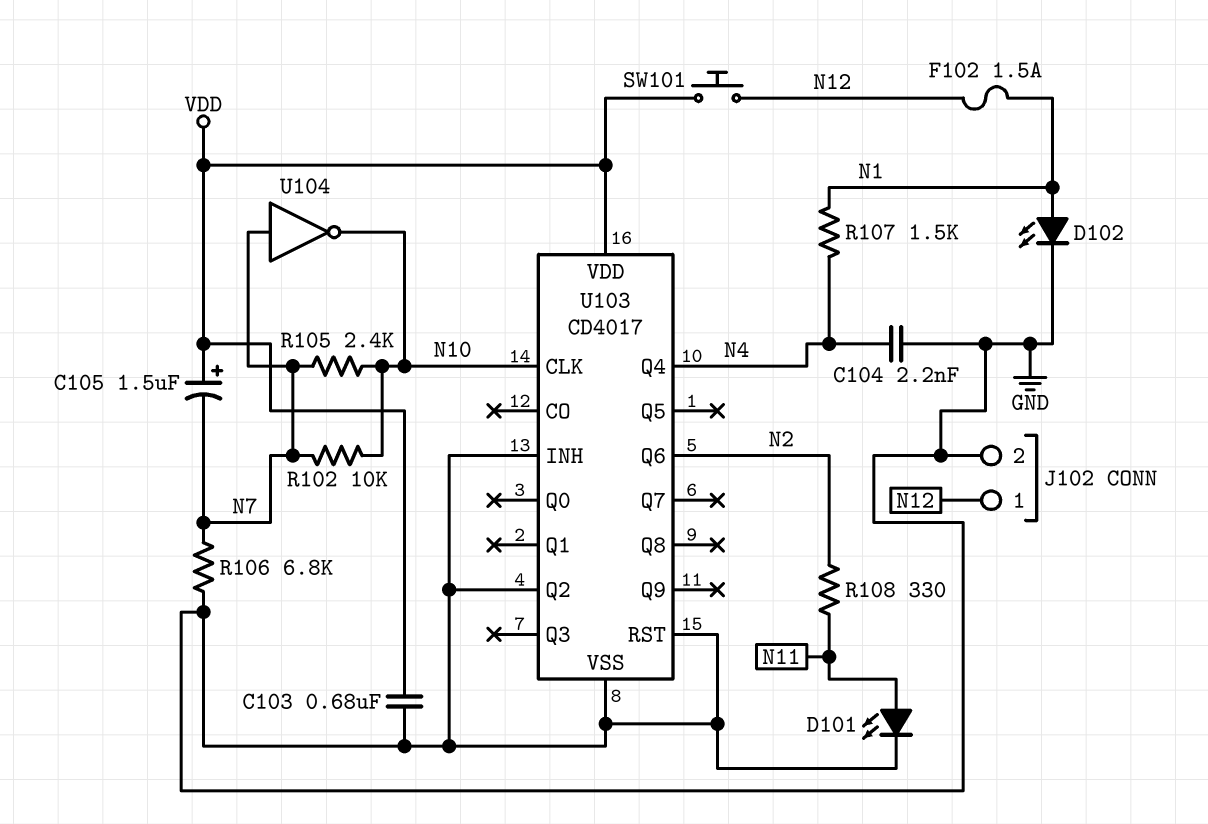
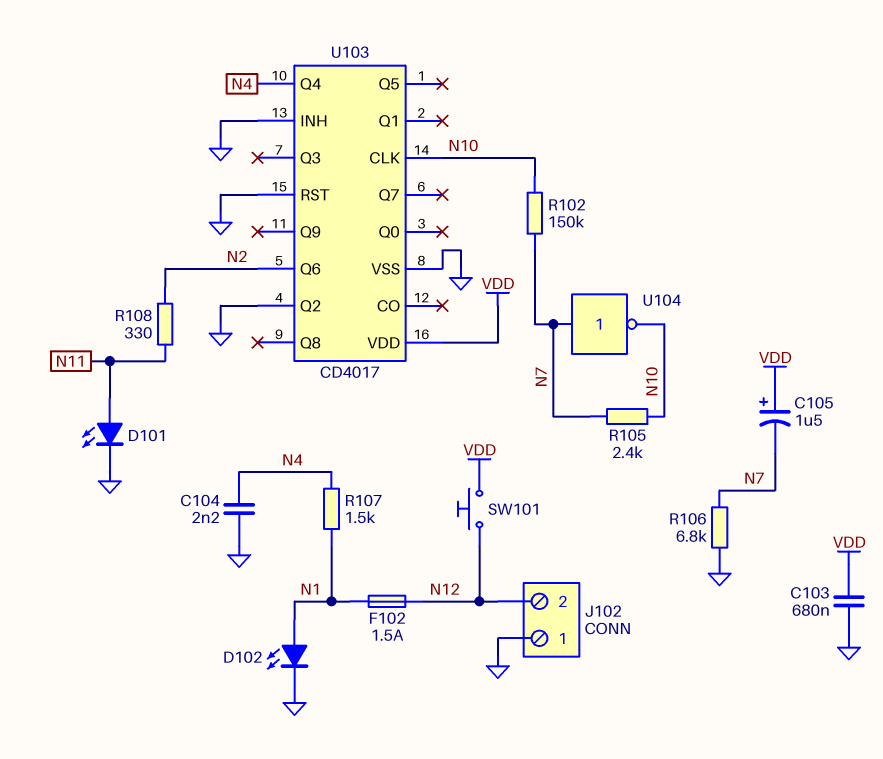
J102 pin 1: N12 -> GND
J102 pin 2: GND -> N12
R102: 10k (N7, N10) -> 150k (N7, N10)

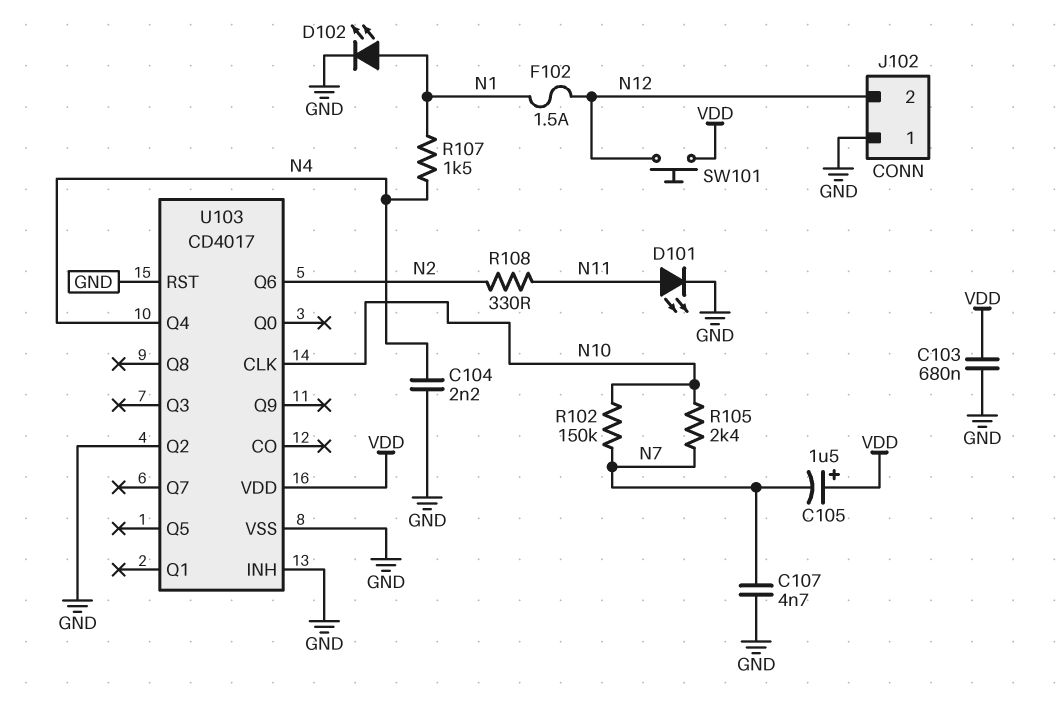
C107: none -> 4.7nF (GND, N7)
R106: 6.8k (GND, N7) -> none
U104: NOT (in N7, out N10) -> none

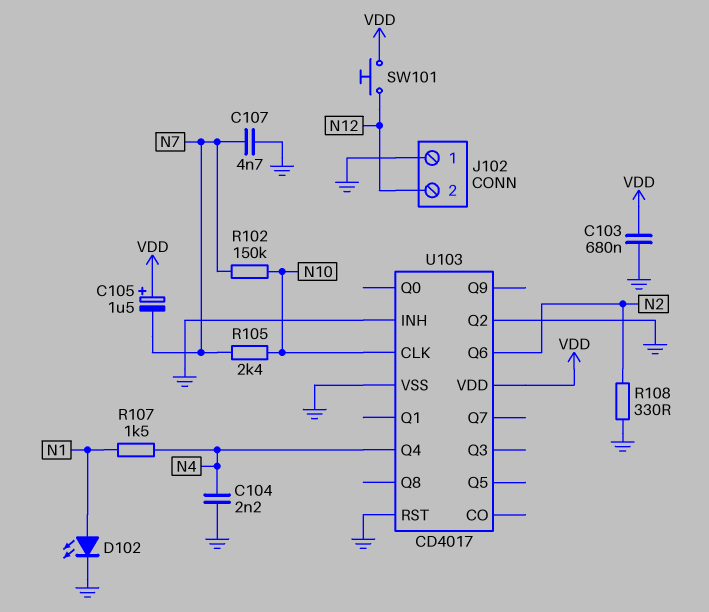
D101: LED (A N11, K GND) -> none
F102: 1.5A (N1, N12) -> none
R108: 330 (N2, N11) -> 330 (GND, N2)

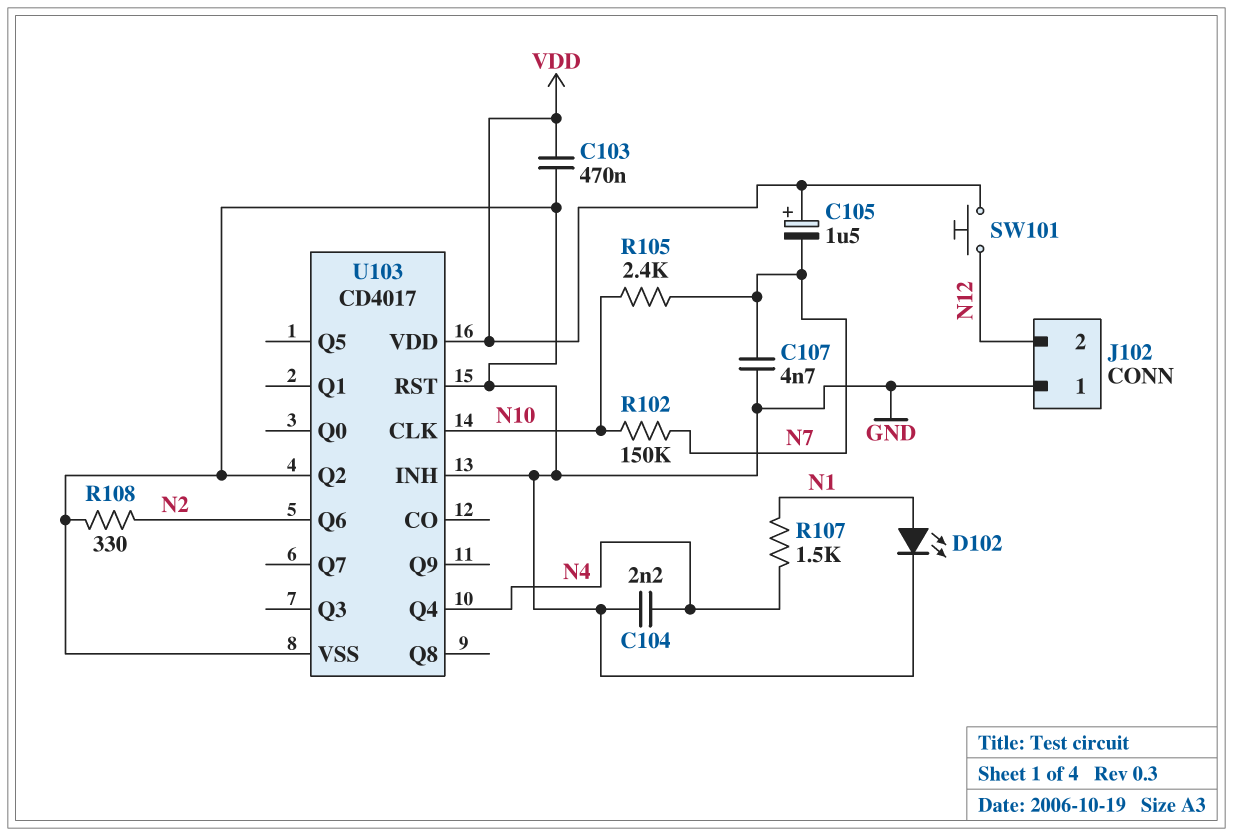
C103: 680nF (GND, VDD) -> 470nF (GND, VDD)

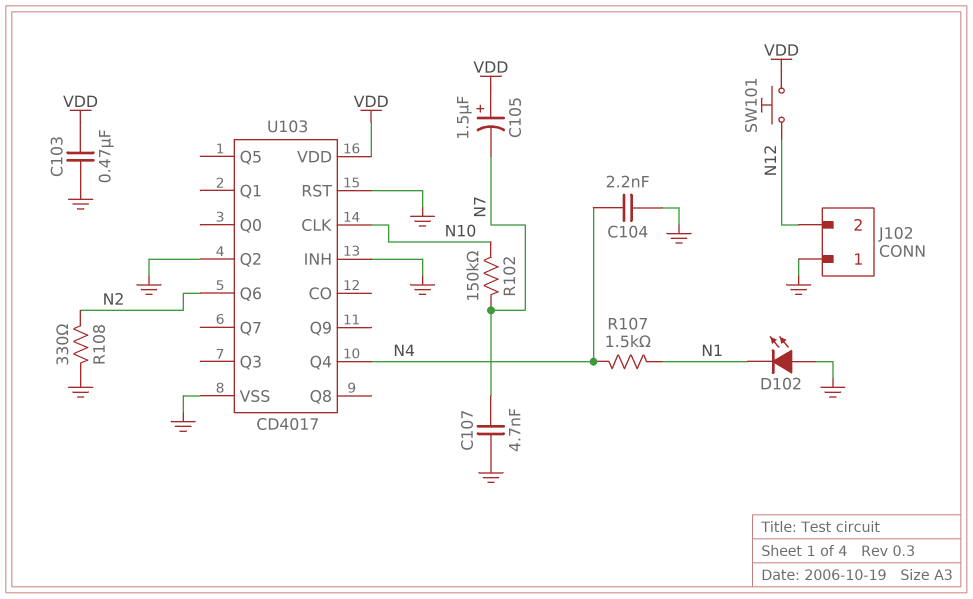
D102: LED (A N1, K GND) -> LED (A GND, K N1)
R105: 2.4k (N7, N10) -> none

